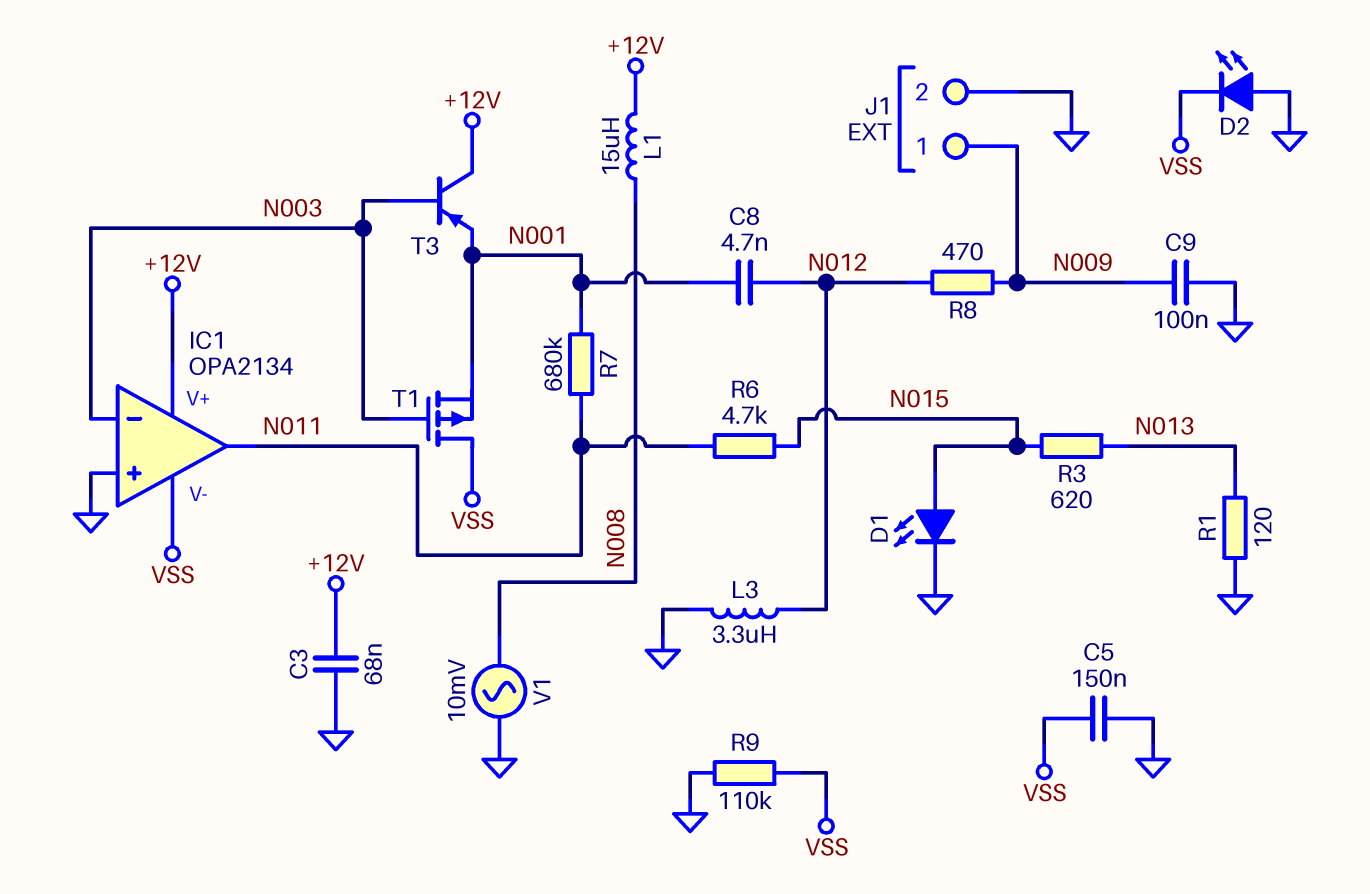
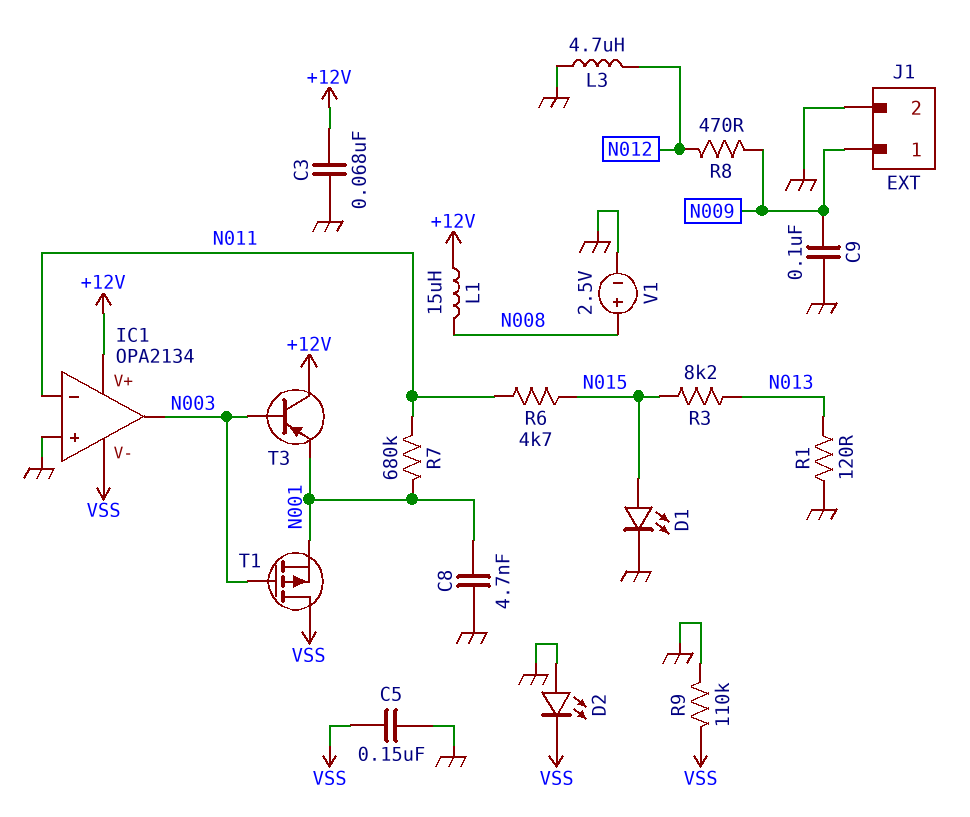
C8: 4.7nF (N001, N012) -> 4.7nF (GND, N001)
IC1 pin in-: N003 -> N011
IC1 pin out: N011 -> N003
L3: 3.3uH (GND, N012) -> 4.7uH (GND, N012)
R3: 620 (N013, N015) -> 8.2k (N013, N015)
V1: AC 10mV (GND, N008) -> 2.5V (plus N008, minus GND)

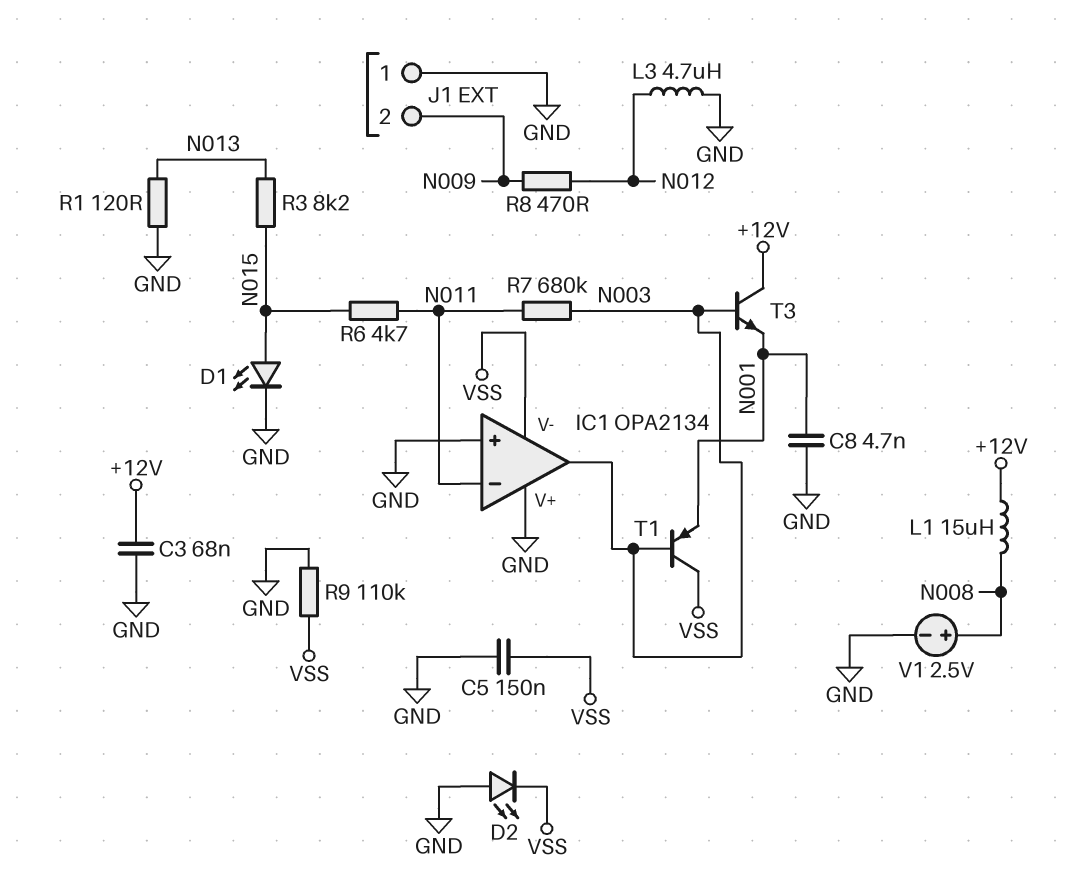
C9: 100nF (GND, N009) -> none
IC1 pin V+: +12V -> GND
J1 pin 1: N009 -> GND
J1 pin 2: GND -> N009
R7: 680k (N001, N011) -> 680k (N003, N011)
T1: PMOS (G N003, D VSS, S N001) -> PNP (B N003, C VSS, E N001)
T3: PNP (B N003, C +12V, E N001) -> NPN (B N003, C +12V, E N001)

